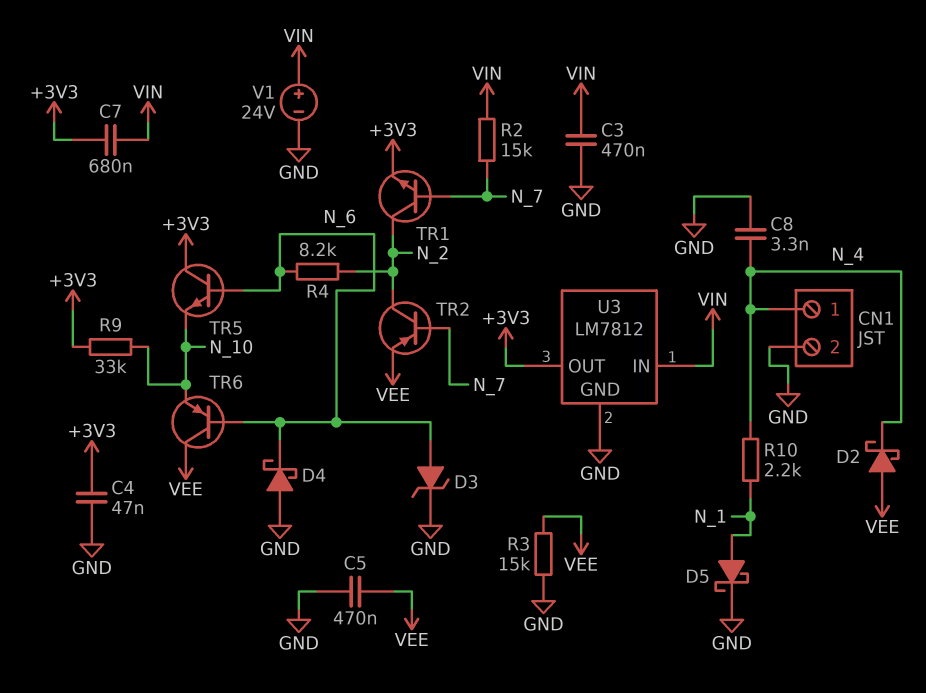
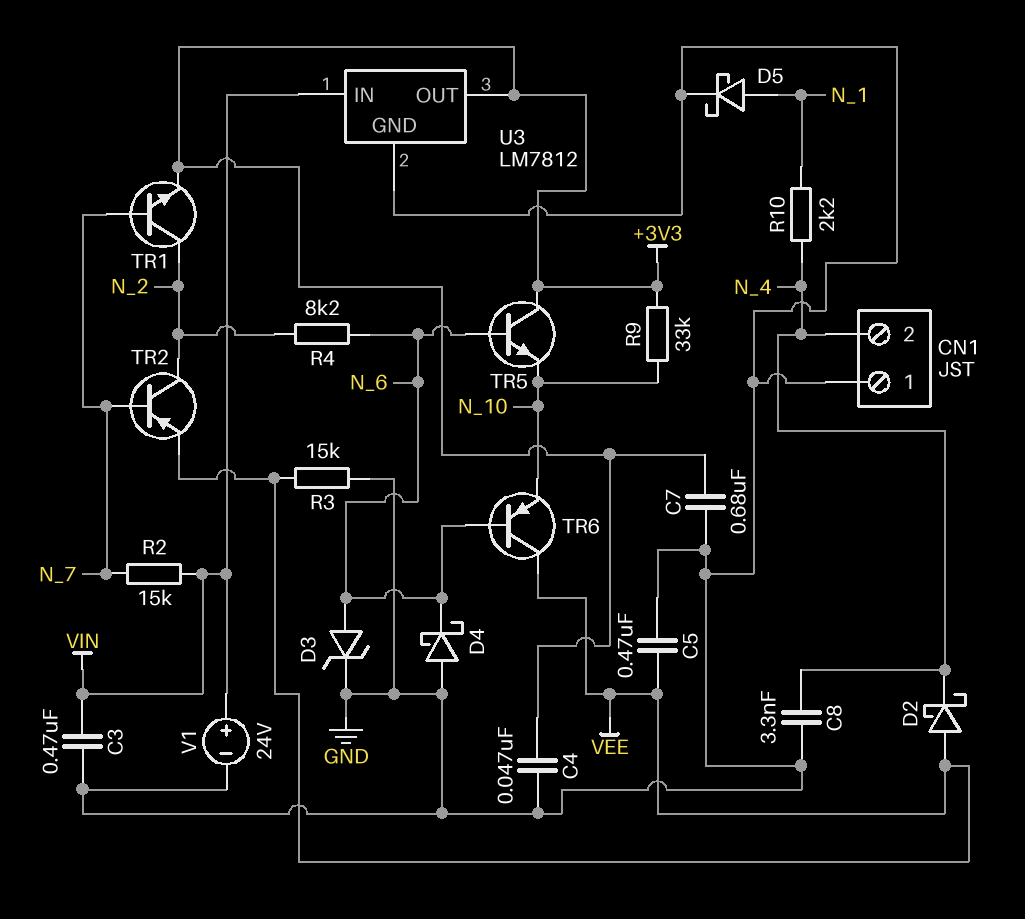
C7: 680nF (+3V3, VIN) -> 680nF (+3V3, GND)
CN1 pin 1: N_4 -> GND
CN1 pin 2: GND -> N_4

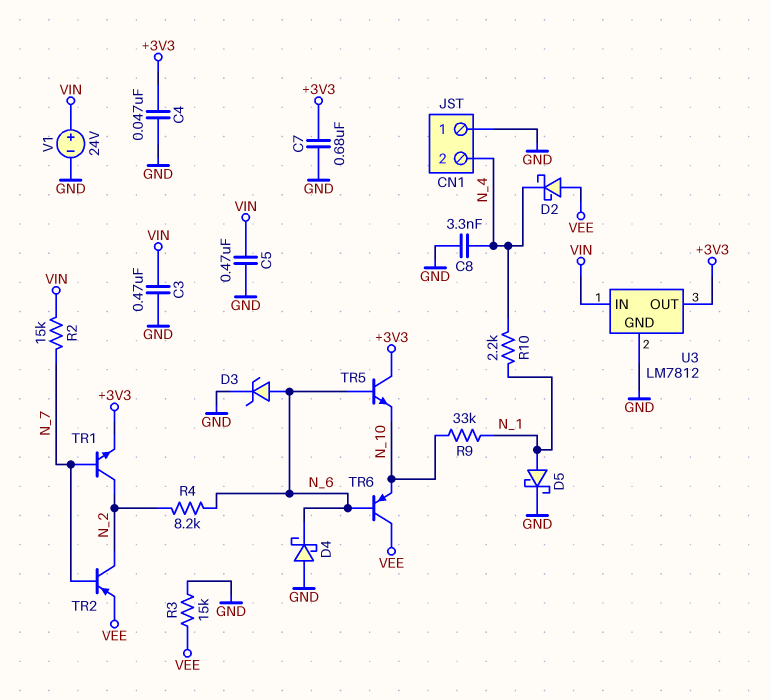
C5: 470nF (GND, VEE) -> 470nF (GND, VIN)
R9: 33k (+3V3, N_10) -> 33k (N_1, N_10)

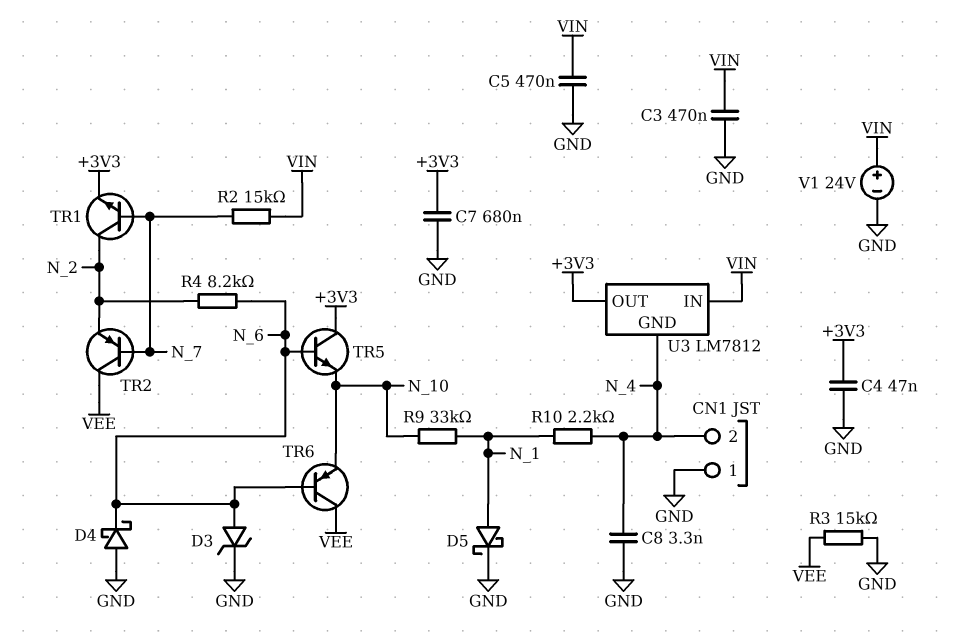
D2: schottky (A VEE, K N_4) -> none
TR2: PNP (B N_7, C N_2, E VEE) -> PNP (B N_7, C VEE, E N_2)
U3 pin GND: GND -> N_4

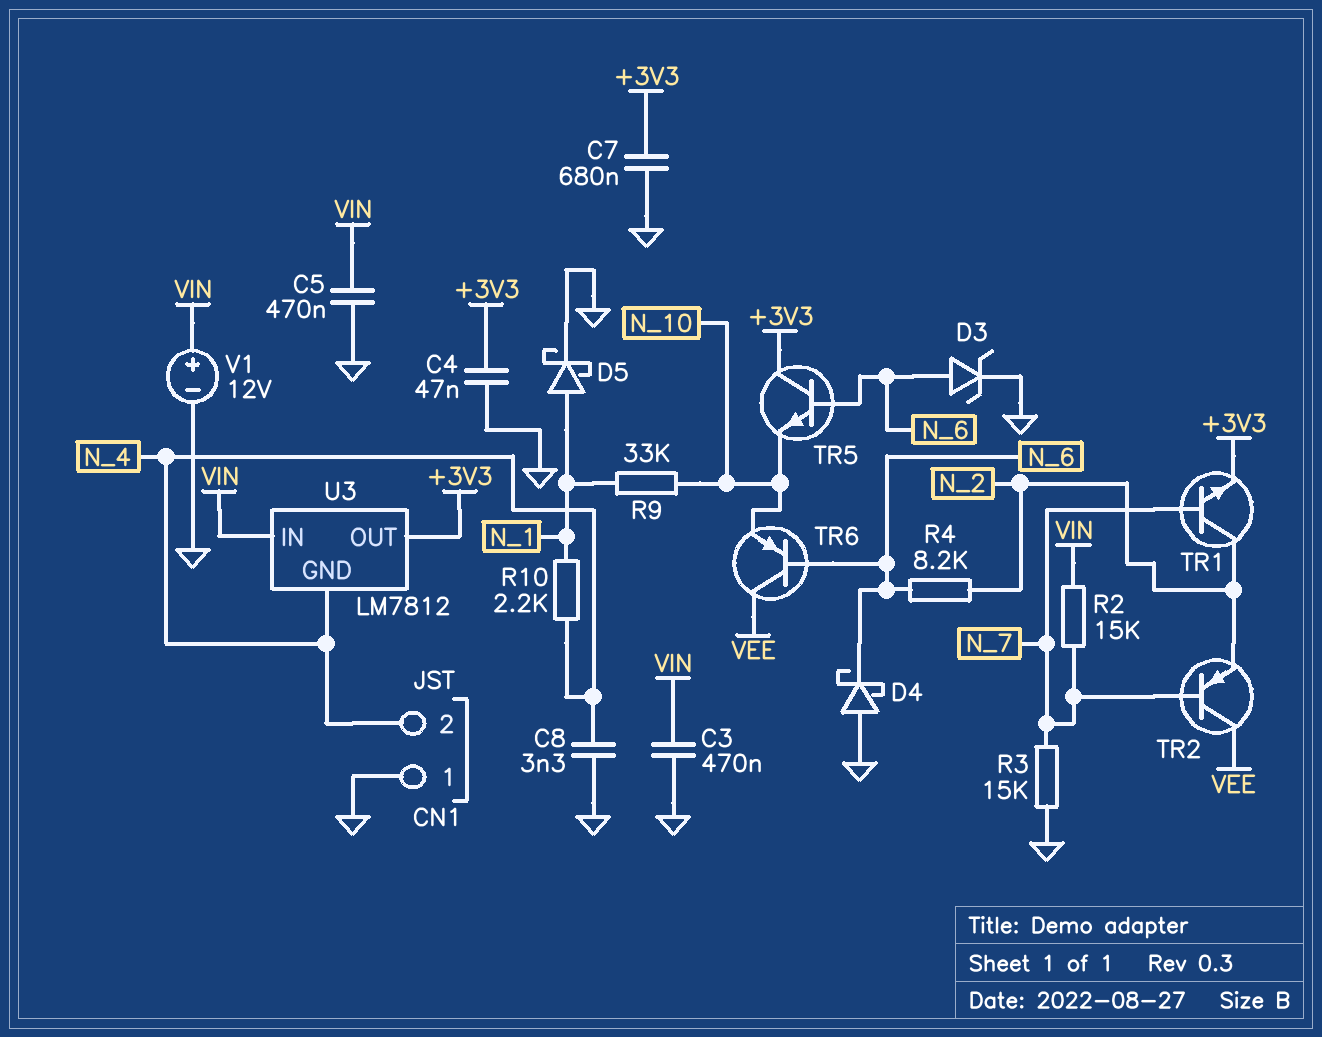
R3: 15k (GND, VEE) -> 15k (GND, N_7)
V1: 24V (plus VIN, minus GND) -> 12V (plus VIN, minus GND)

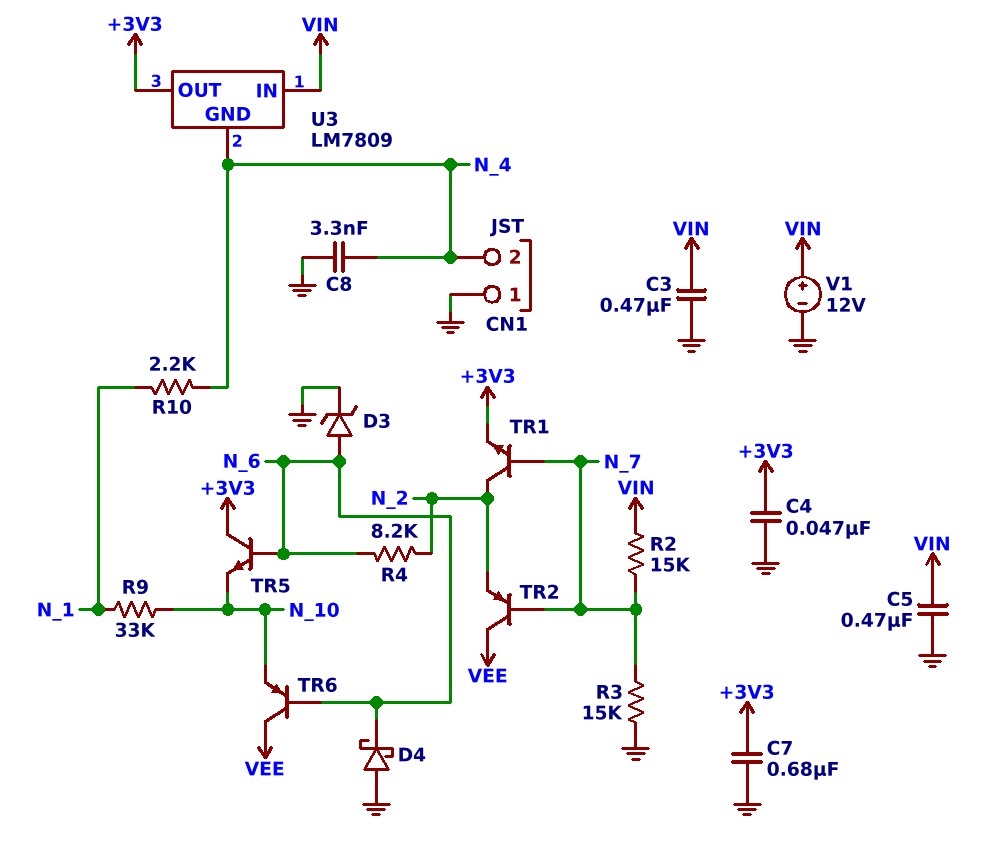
D5: schottky (A N_1, K GND) -> none
U3: LM7812 -> LM7809

